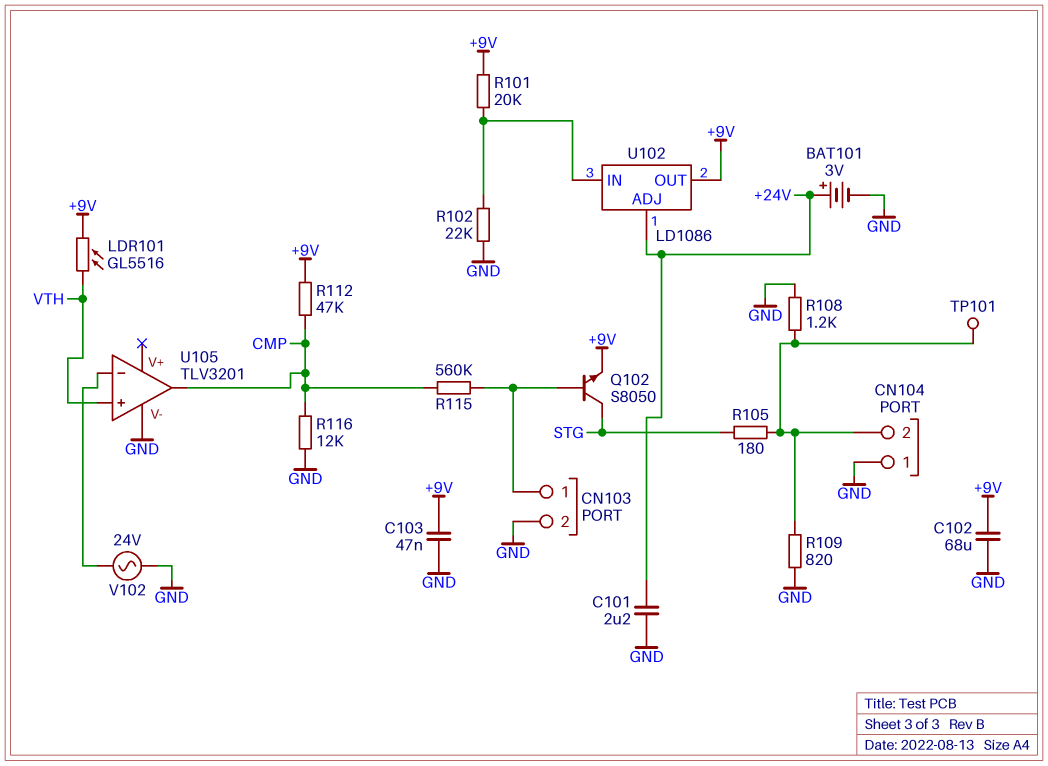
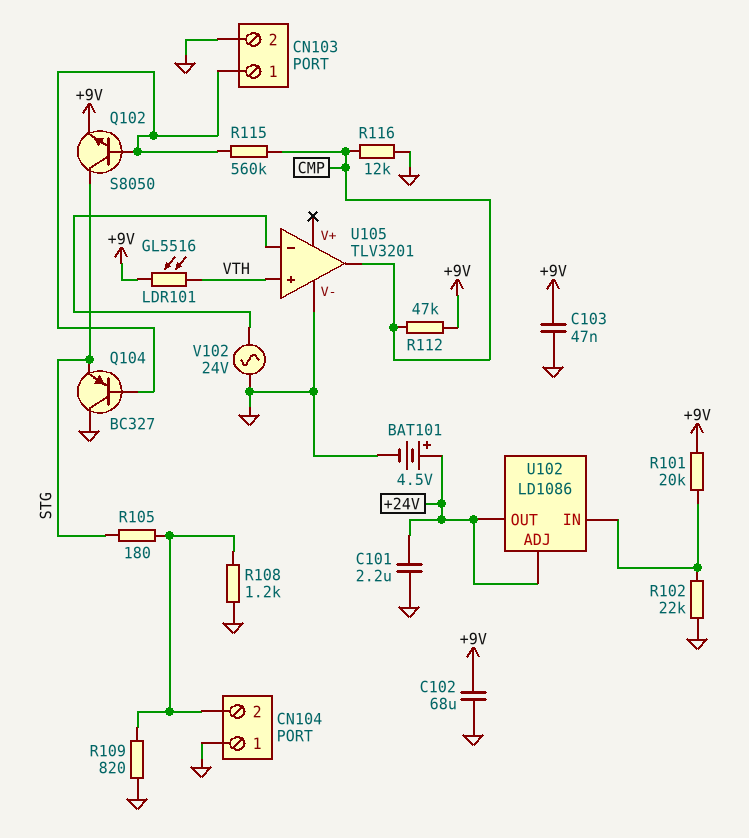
BAT101: 3V (plus +24V, minus GND) -> 4.5V (plus +24V, minus GND)
Q104: none -> PNP BC327 (B CN103/1, C GND, E STG)
TP101: test point (CN104/2) -> none
U102 pin OUT: +9V -> +24V

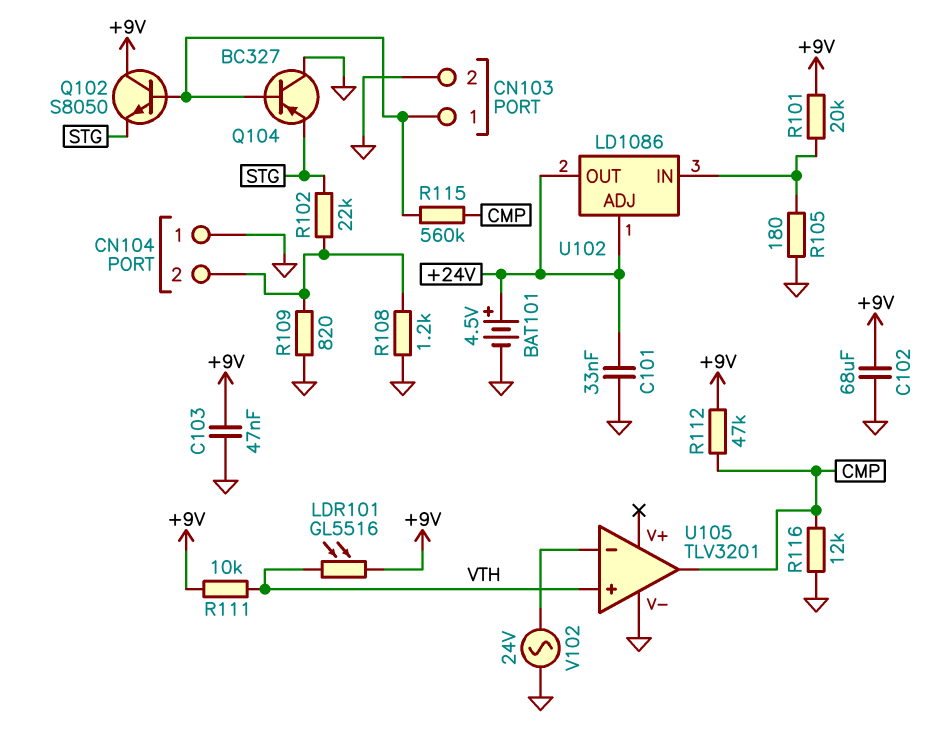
C101: 2.2uF (+24V, GND) -> 33nF (+24V, GND)
Q102: NPN S8050 (B CN103/1, C STG, E +9V) -> NPN S8050 (B CN103/1, C +9V, E STG)
R102: 22k (GND, U102/IN) -> 22k (CN104/2, STG)
R105: 180 (CN104/2, STG) -> 180 (GND, U102/IN)
R111: none -> 10k (+9V, VTH)

